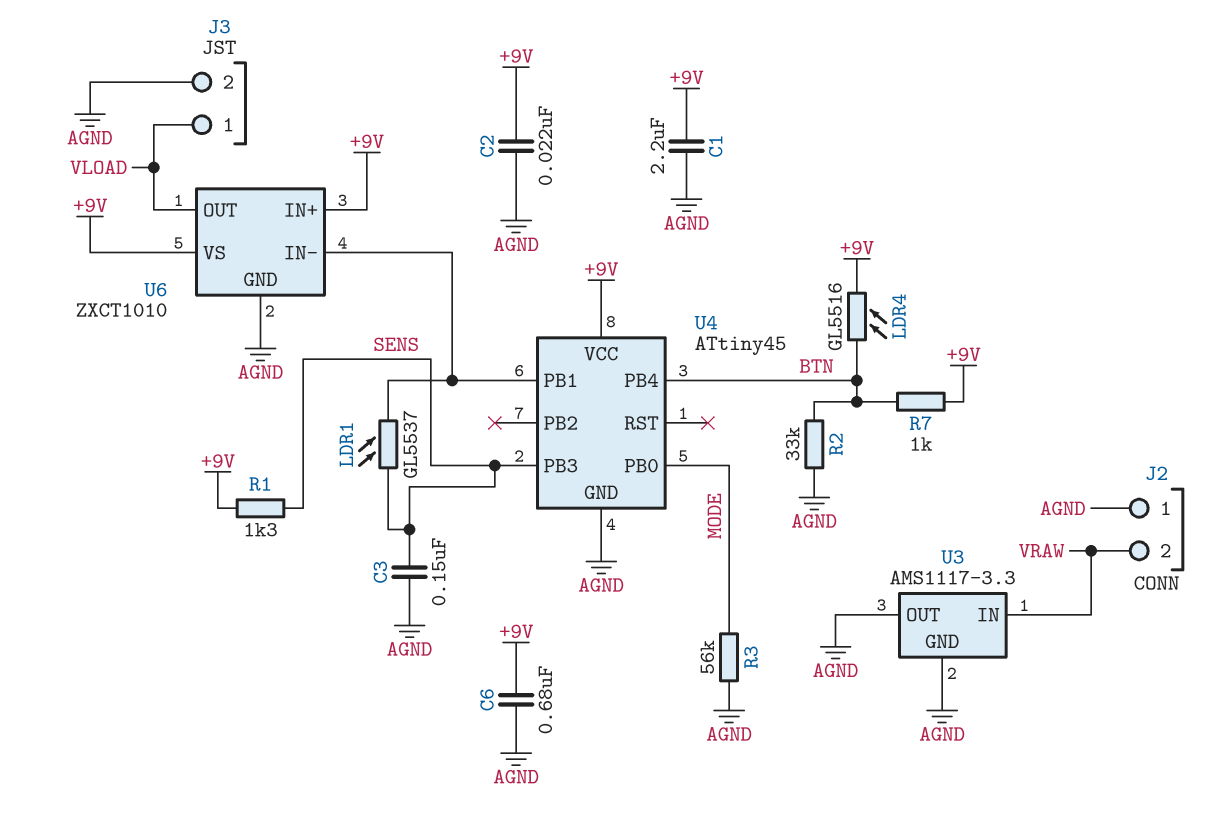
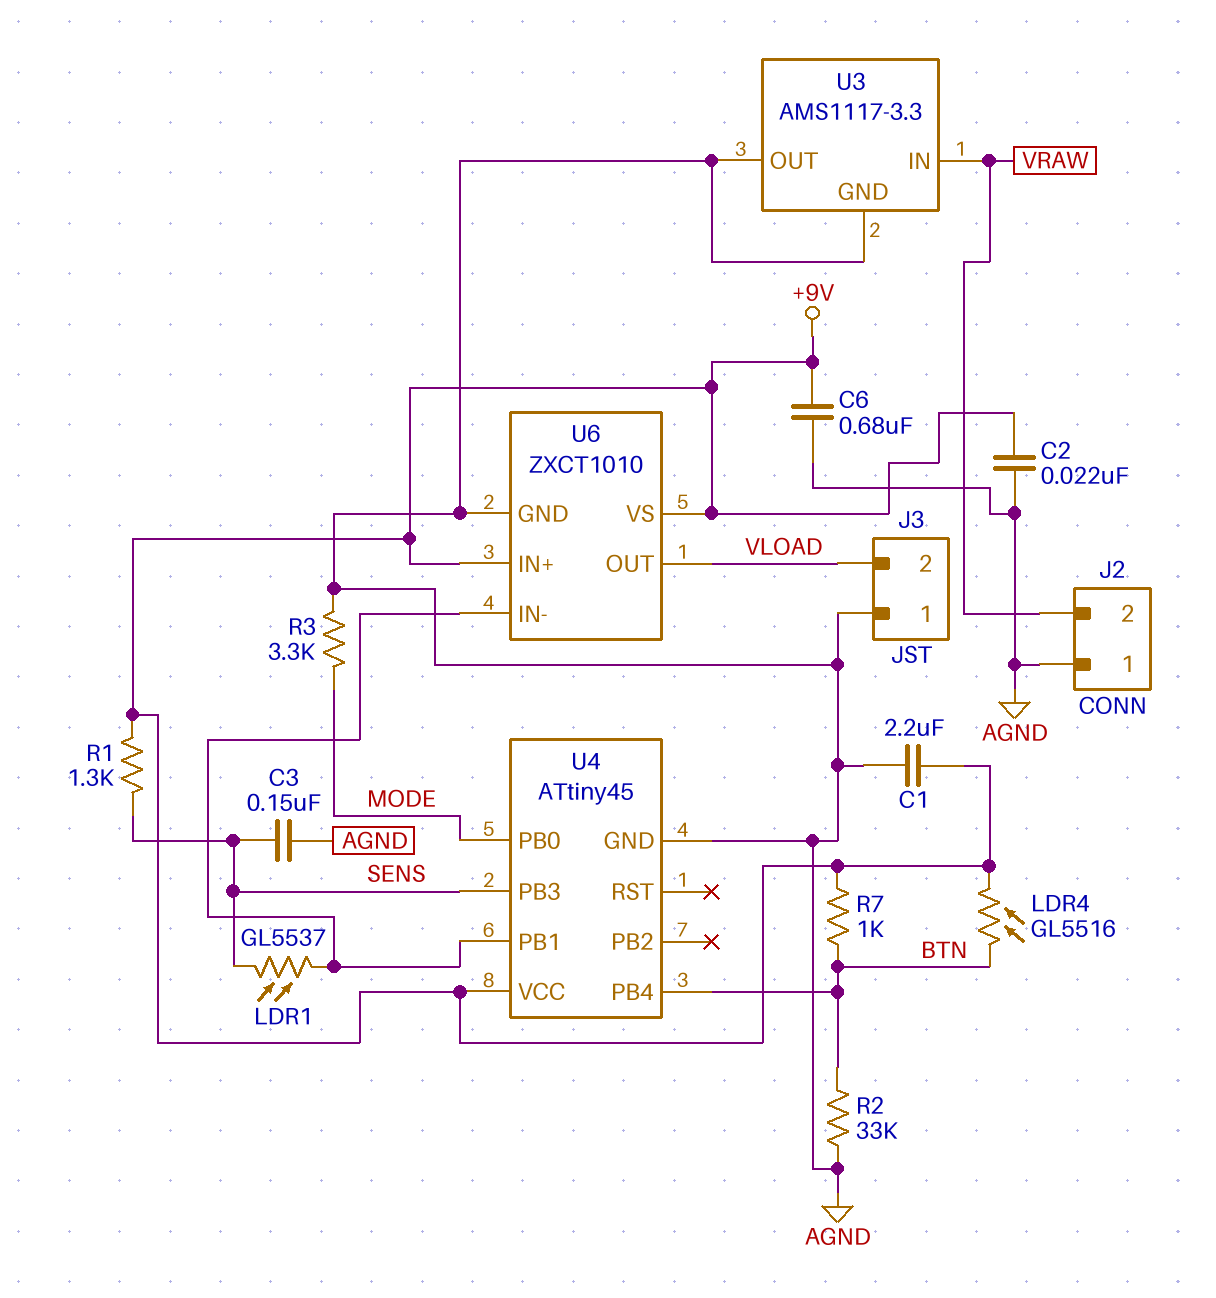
J3 pin 1: VLOAD -> AGND
J3 pin 2: AGND -> VLOAD
R3: 56k (AGND, MODE) -> 3.3k (AGND, MODE)

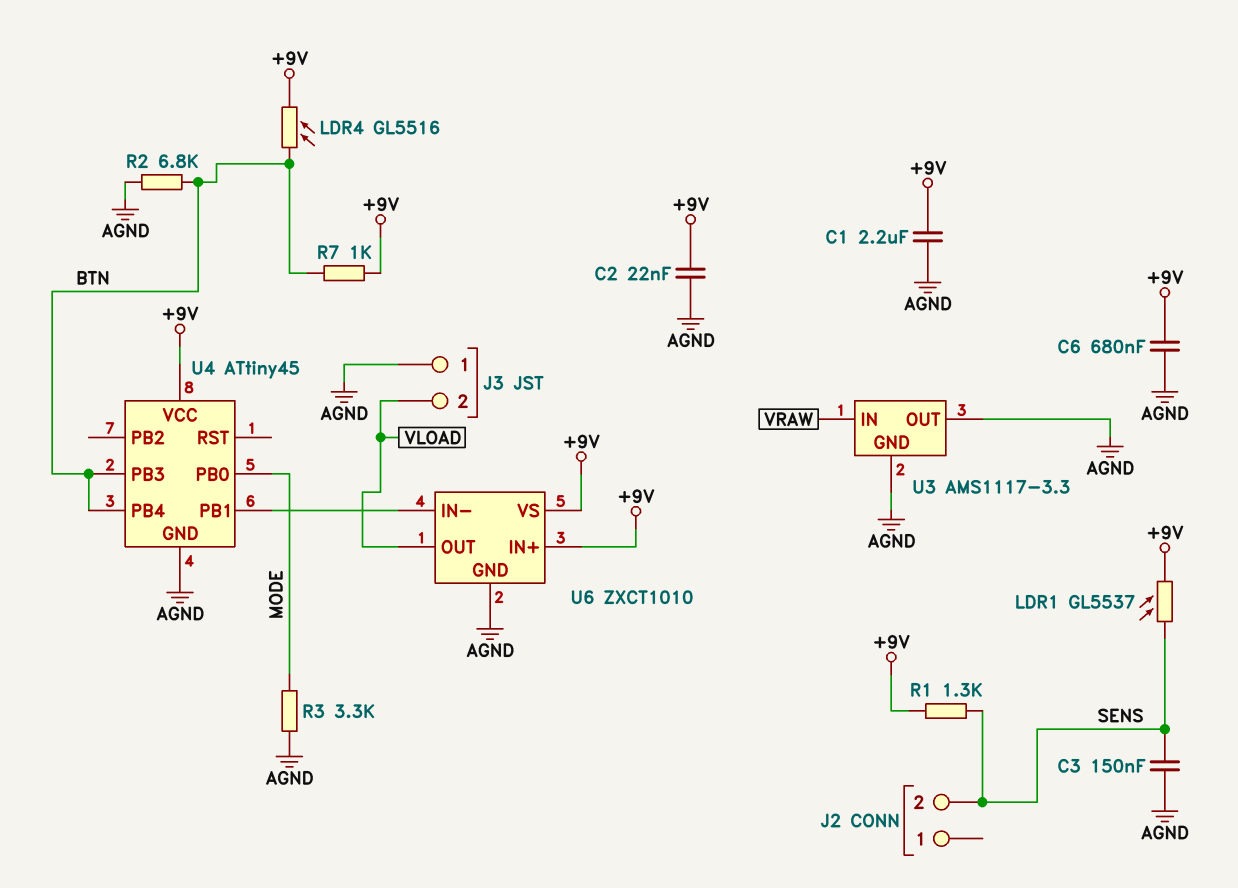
J2 pin 1: AGND -> none
J2 pin 2: VRAW -> SENS
LDR1: GL5537 (SENS, U4/PB1) -> GL5537 (+9V, SENS)
R2: 33k (AGND, BTN) -> 6.8k (AGND, BTN)
U4 pin PB3: SENS -> BTN

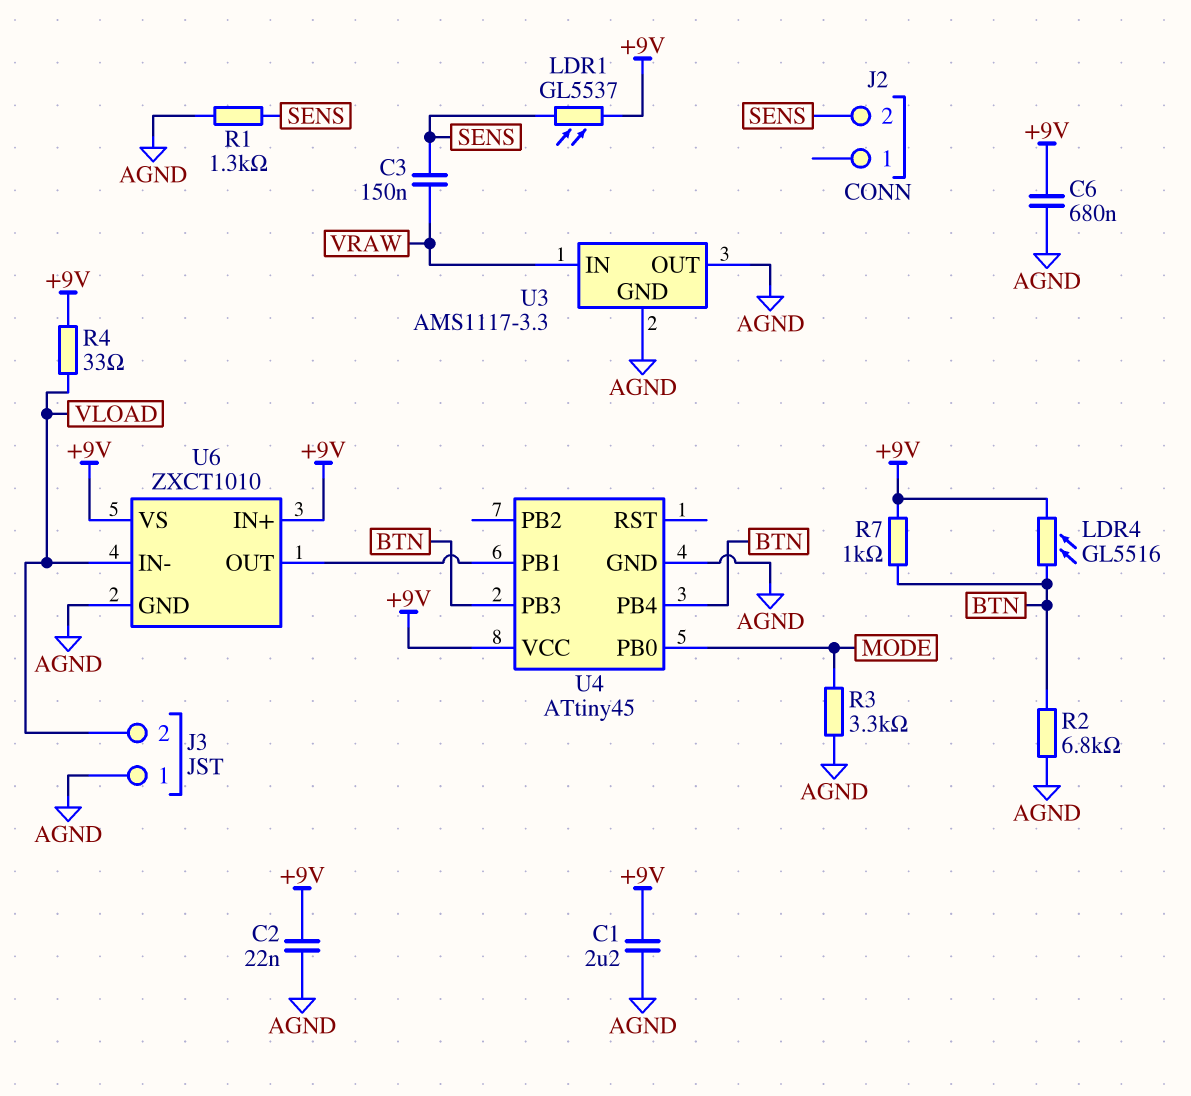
C3: 150nF (AGND, SENS) -> 150nF (SENS, VRAW)
R1: 1.3k (+9V, SENS) -> 1.3k (AGND, SENS)
R4: none -> 33 (+9V, VLOAD)
U6 pin IN-: U4/PB1 -> VLOAD
U6 pin OUT: VLOAD -> U4/PB1

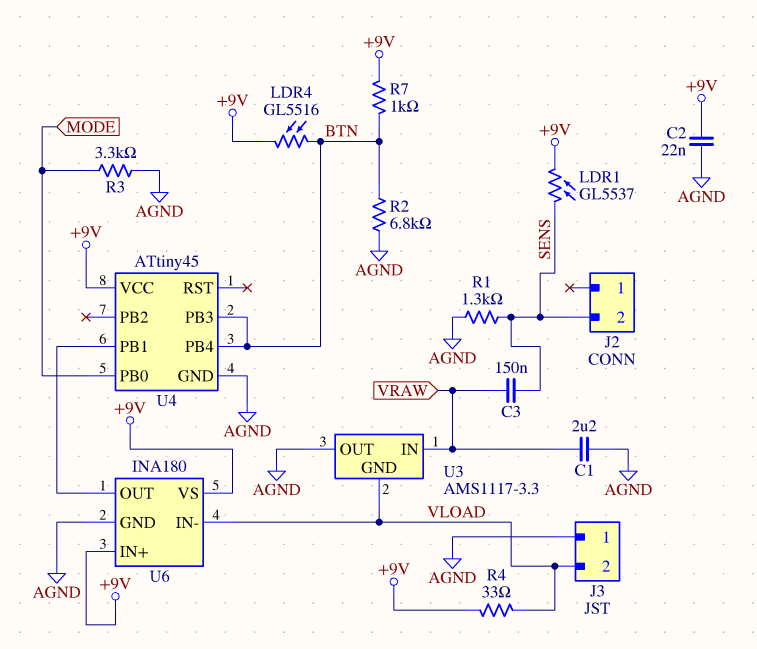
C1: 2.2uF (+9V, AGND) -> 2.2uF (AGND, VRAW)
C6: 680nF (+9V, AGND) -> none
U3 pin GND: AGND -> VLOAD
U6: ZXCT1010 -> INA180

